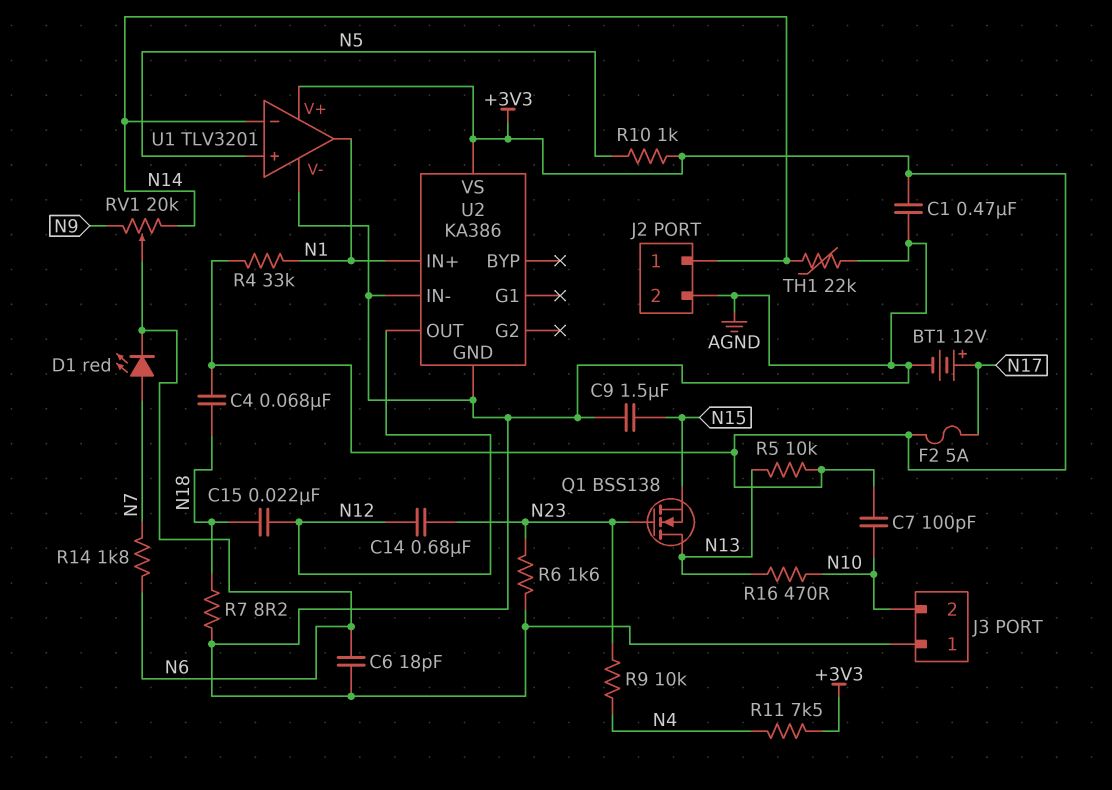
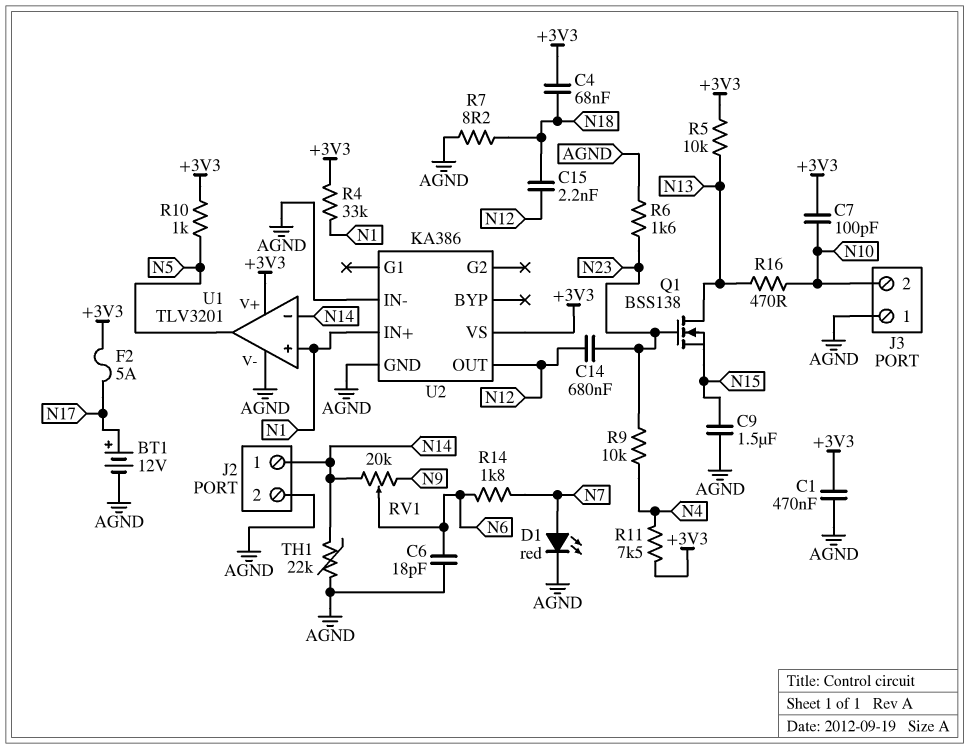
C15: 22nF (N12, N18) -> 2.2nF (N12, N18)
D1: LED red (A N7, K N6) -> LED red (A N7, K AGND)
U1 pin in+: N5 -> N1
U1 pin out: N1 -> N5

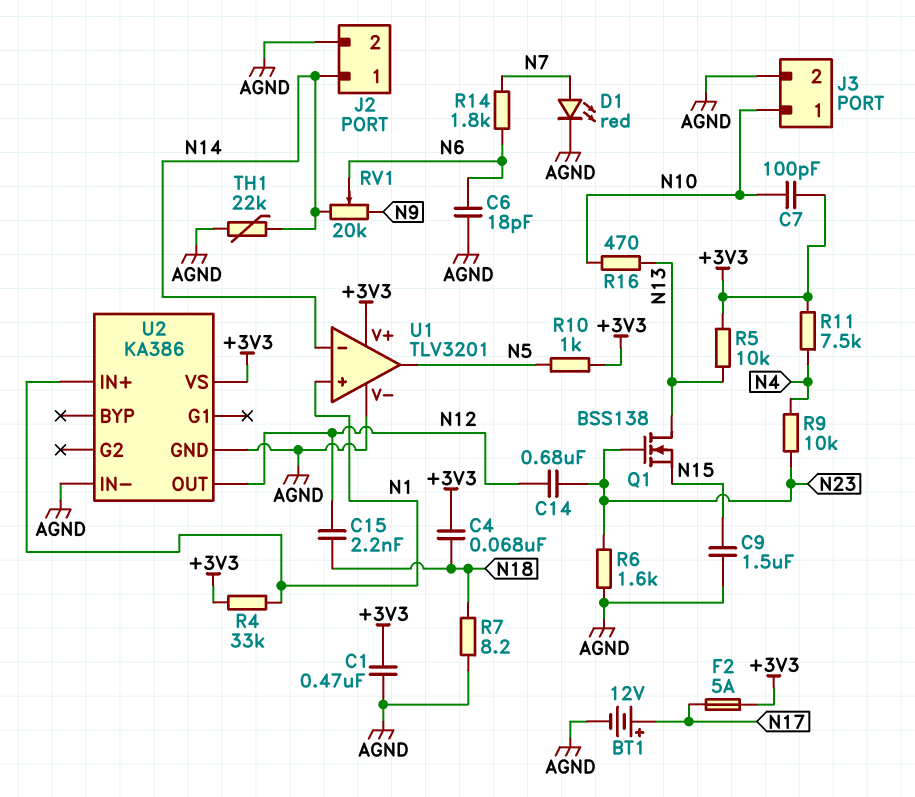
J3 pin 1: AGND -> N10
J3 pin 2: N10 -> AGND

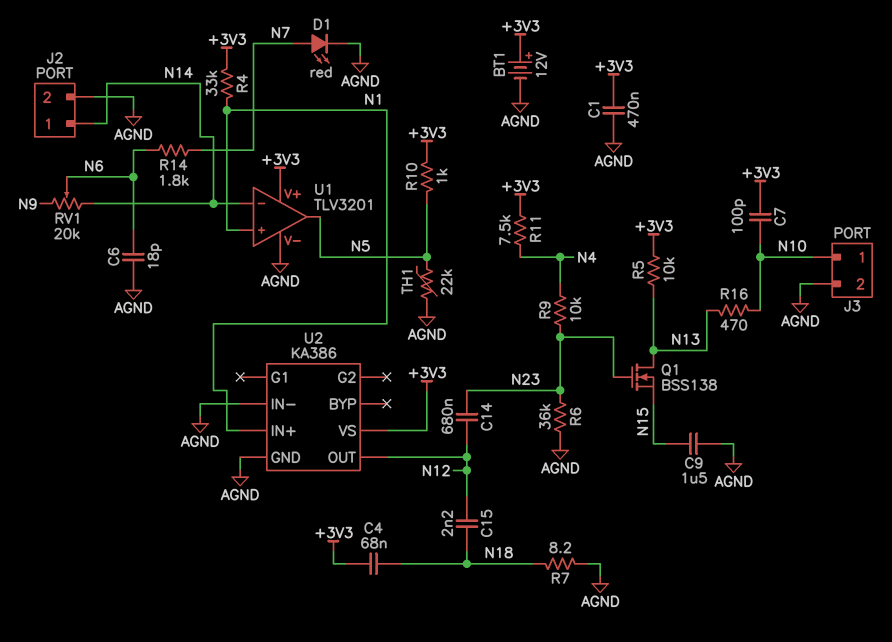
BT1: 12V (plus N17, minus AGND) -> 12V (plus +3V3, minus AGND)
F2: 5A (+3V3, N17) -> none
R6: 1.6k (AGND, N23) -> 36k (AGND, N23)
TH1: 22k (AGND, N14) -> 22k (AGND, N5)

